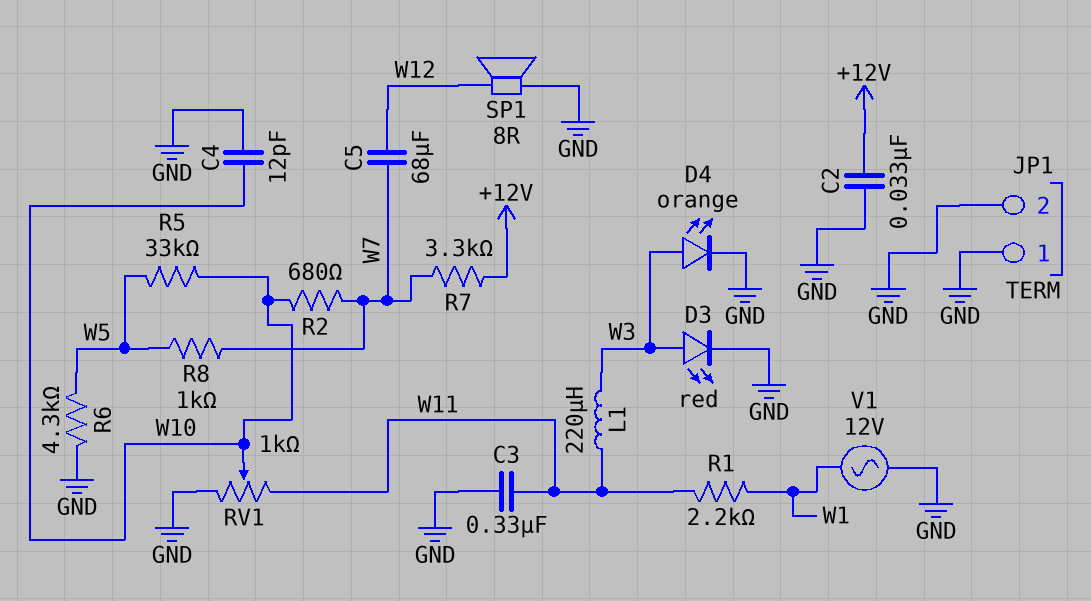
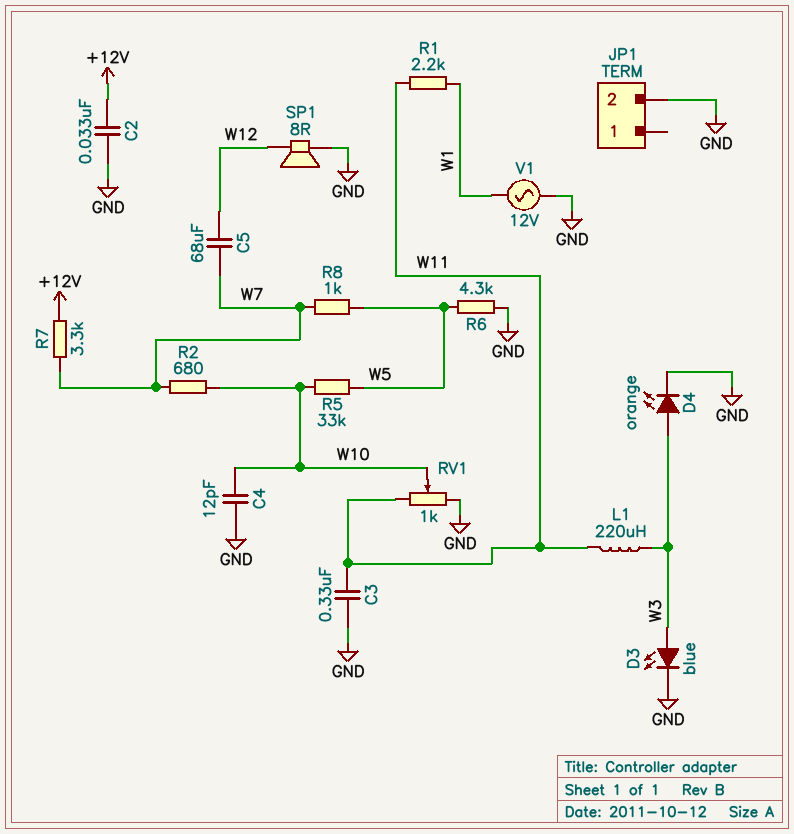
D3: LED red (A W3, K GND) -> LED blue (A W3, K GND)
JP1 pin 1: GND -> none

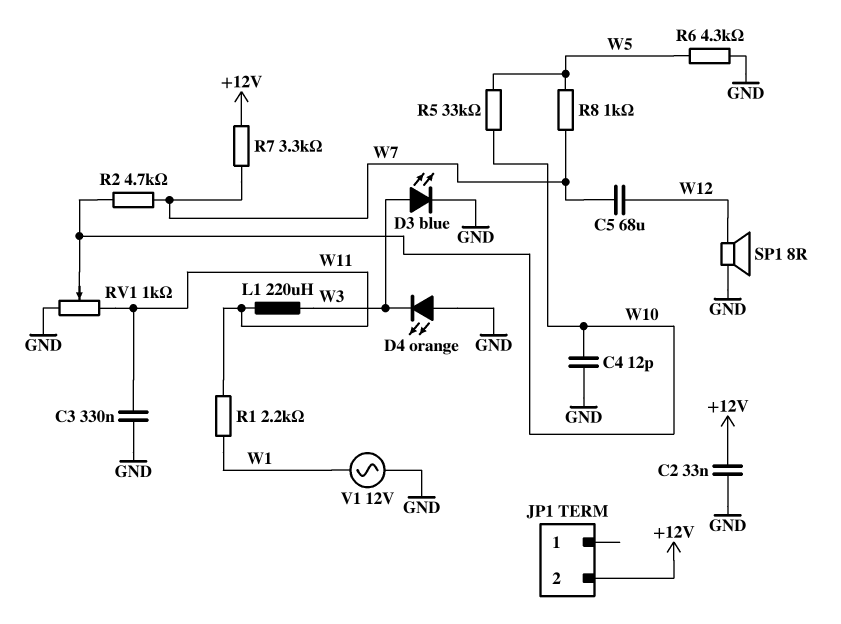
D4: LED orange (A W3, K GND) -> LED orange (A GND, K W3)
JP1 pin 2: GND -> +12V
R2: 680 (W7, W10) -> 4.7k (W7, W10)

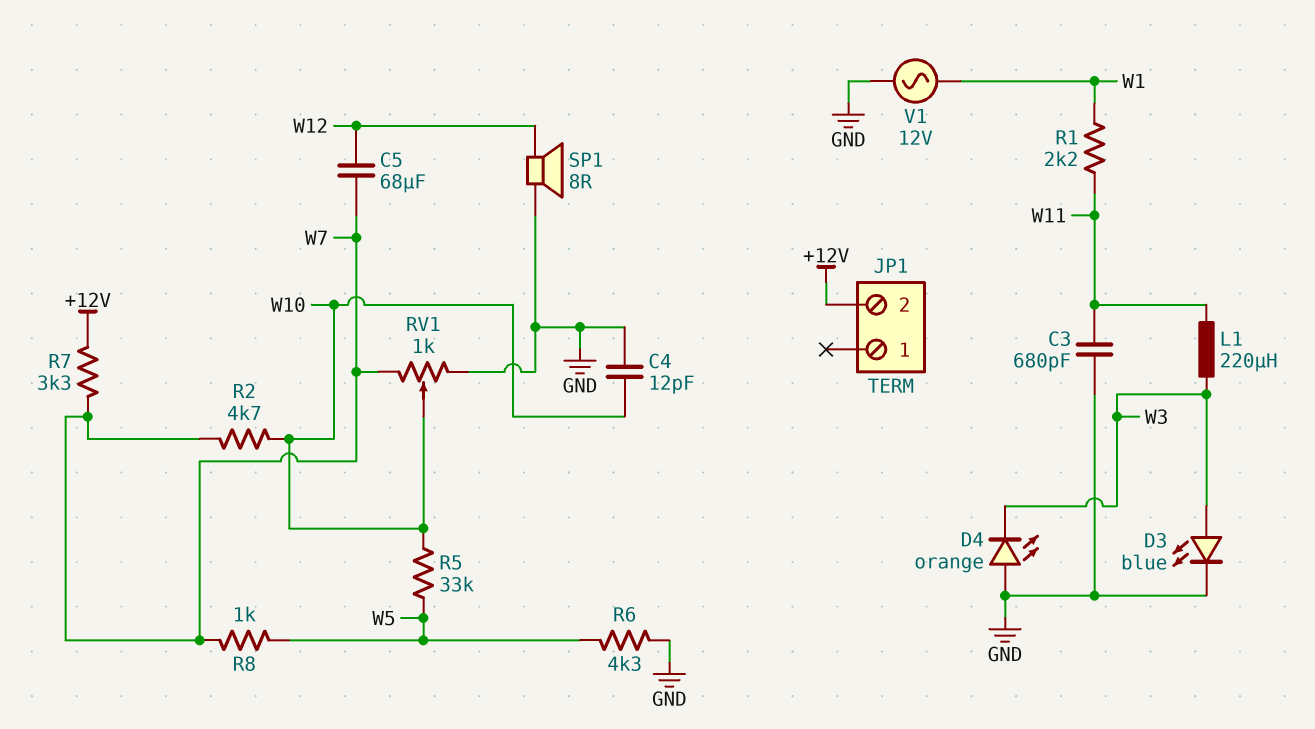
C2: 33nF (+12V, GND) -> none
C3: 330nF (GND, W11) -> 680pF (GND, W11)
RV1: 1k (GND, W11, wiper W10) -> 1k (GND, W7, wiper W10)

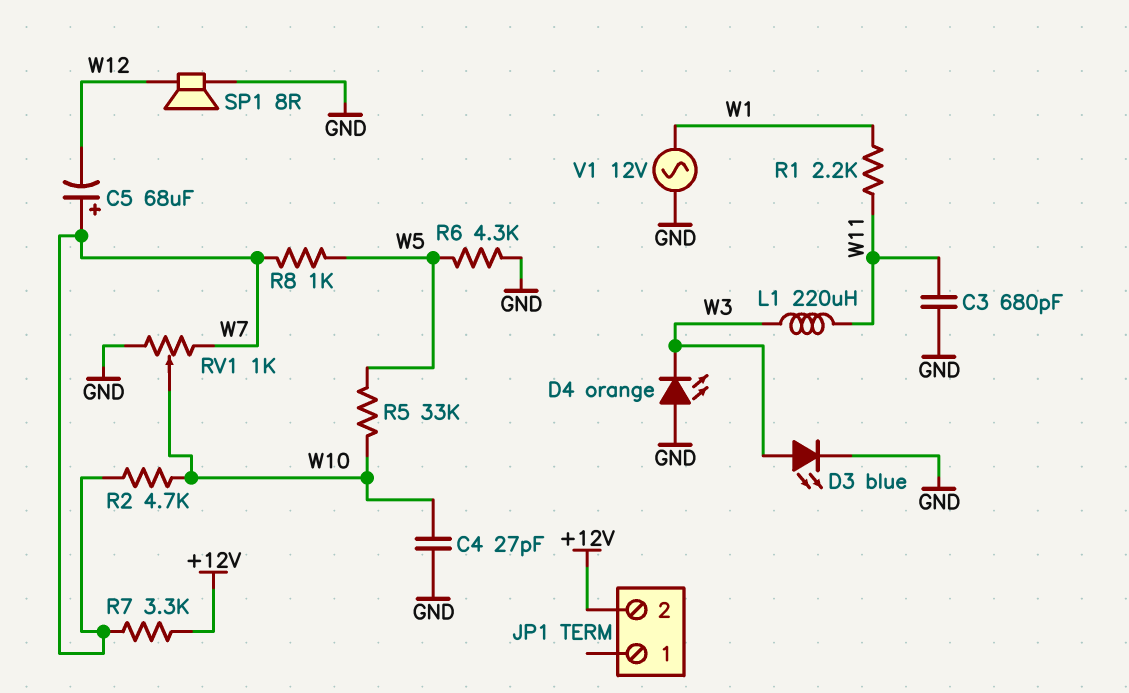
C4: 12pF (GND, W10) -> 27pF (GND, W10)
C5: 68uF (W7, W12) -> 68uF (plus W7, minus W12)

